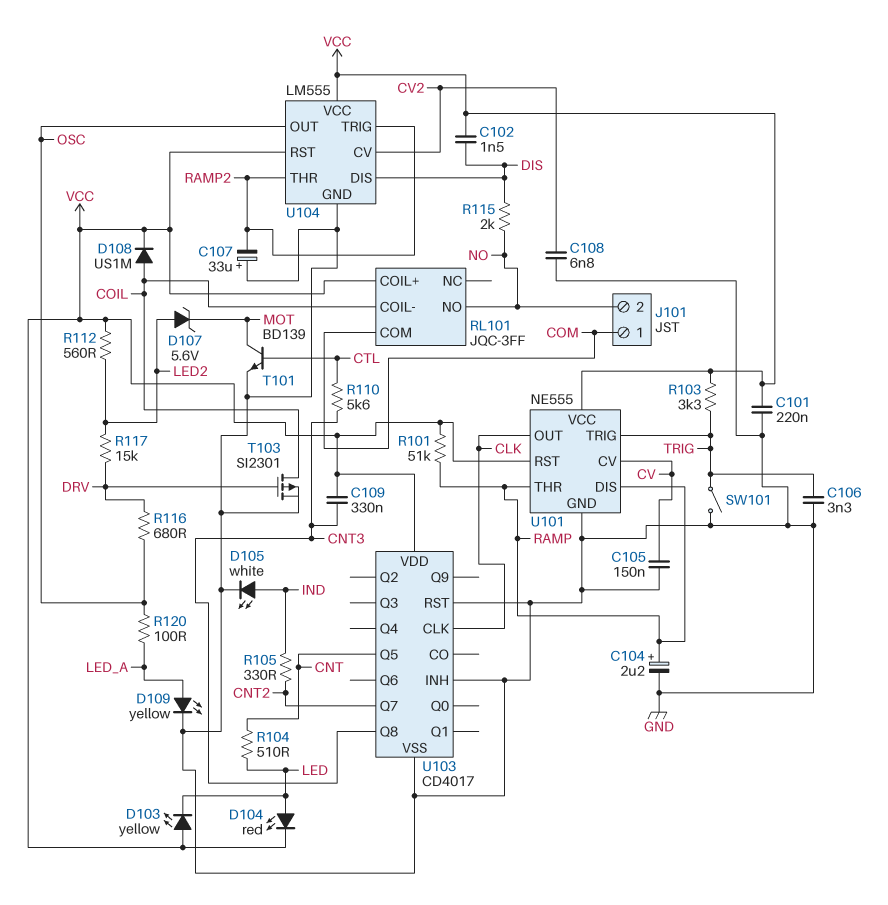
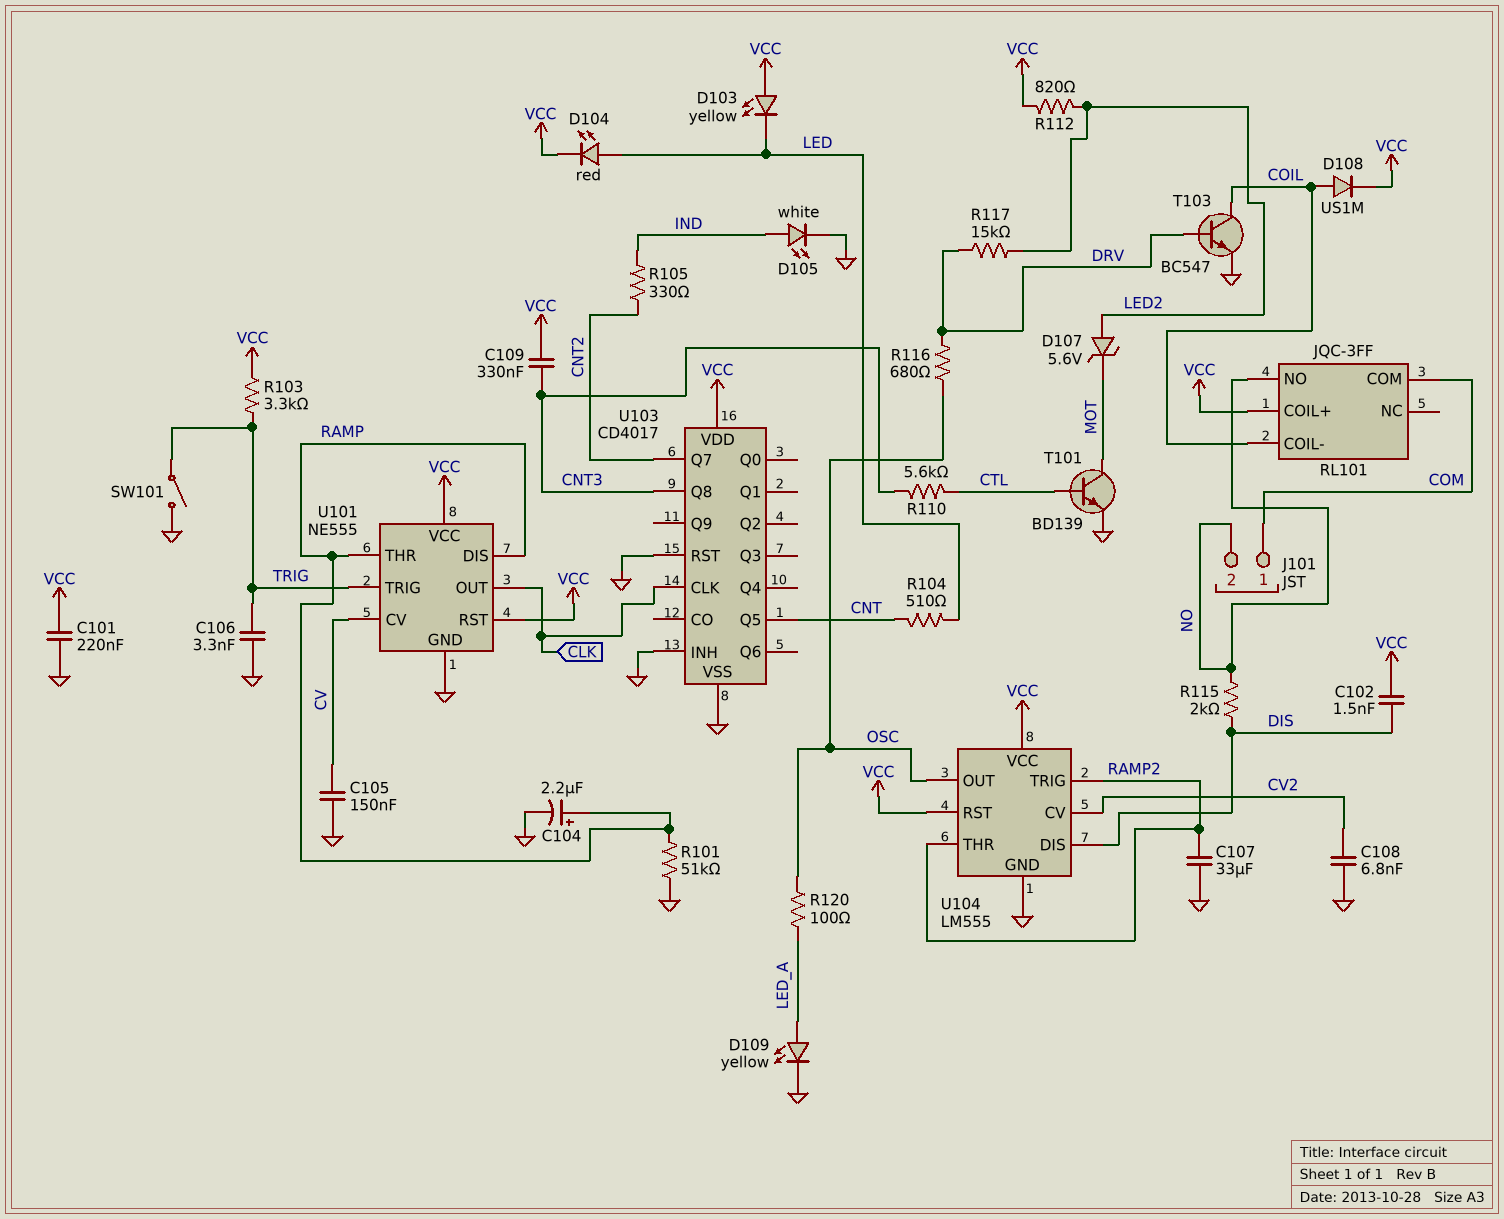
C107: 33uF (plus GND, minus RAMP2) -> 33uF (GND, RAMP2)
R101: 51k (RAMP, VCC) -> 51k (GND, RAMP)
R112: 560 (LED2, VCC) -> 820 (LED2, VCC)
T103: PMOS SI2301 (G DRV, D COIL, S GND) -> NPN BC547 (B DRV, C COIL, E GND)

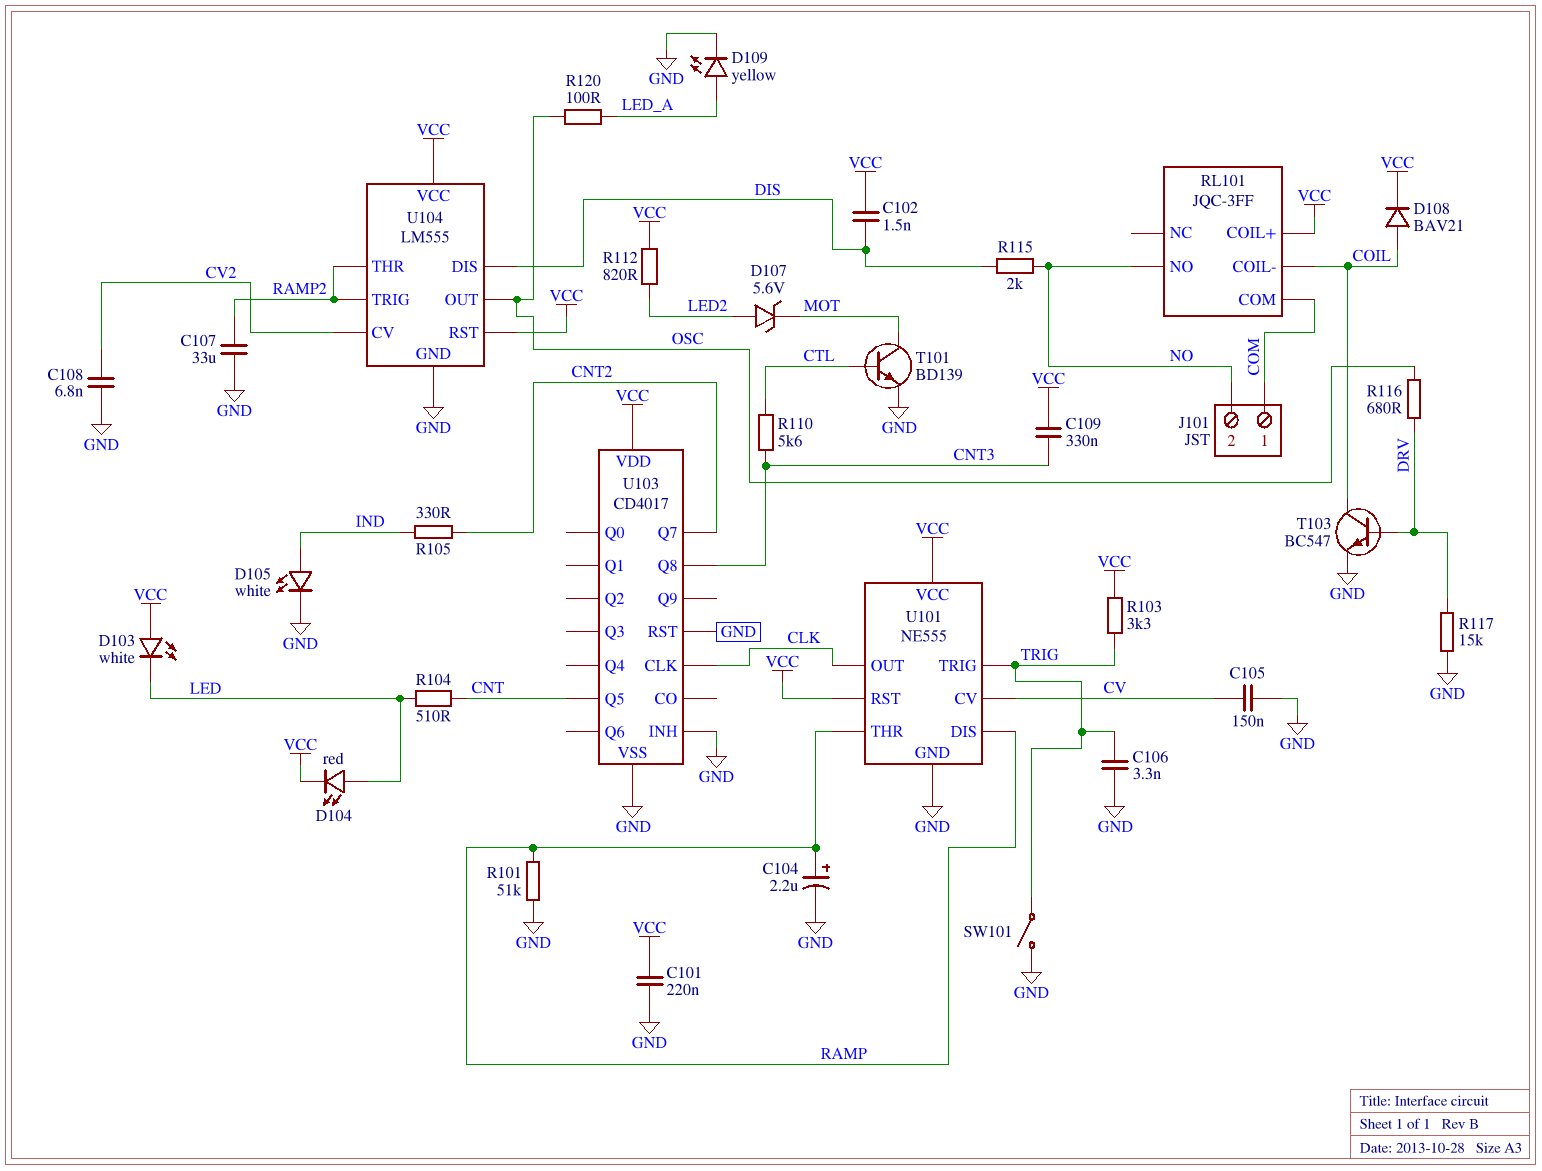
D103: LED yellow (A VCC, K LED) -> LED white (A VCC, K LED)
D108: diode US1M (A COIL, K VCC) -> diode BAV21 (A COIL, K VCC)
R117: 15k (DRV, LED2) -> 15k (DRV, GND)

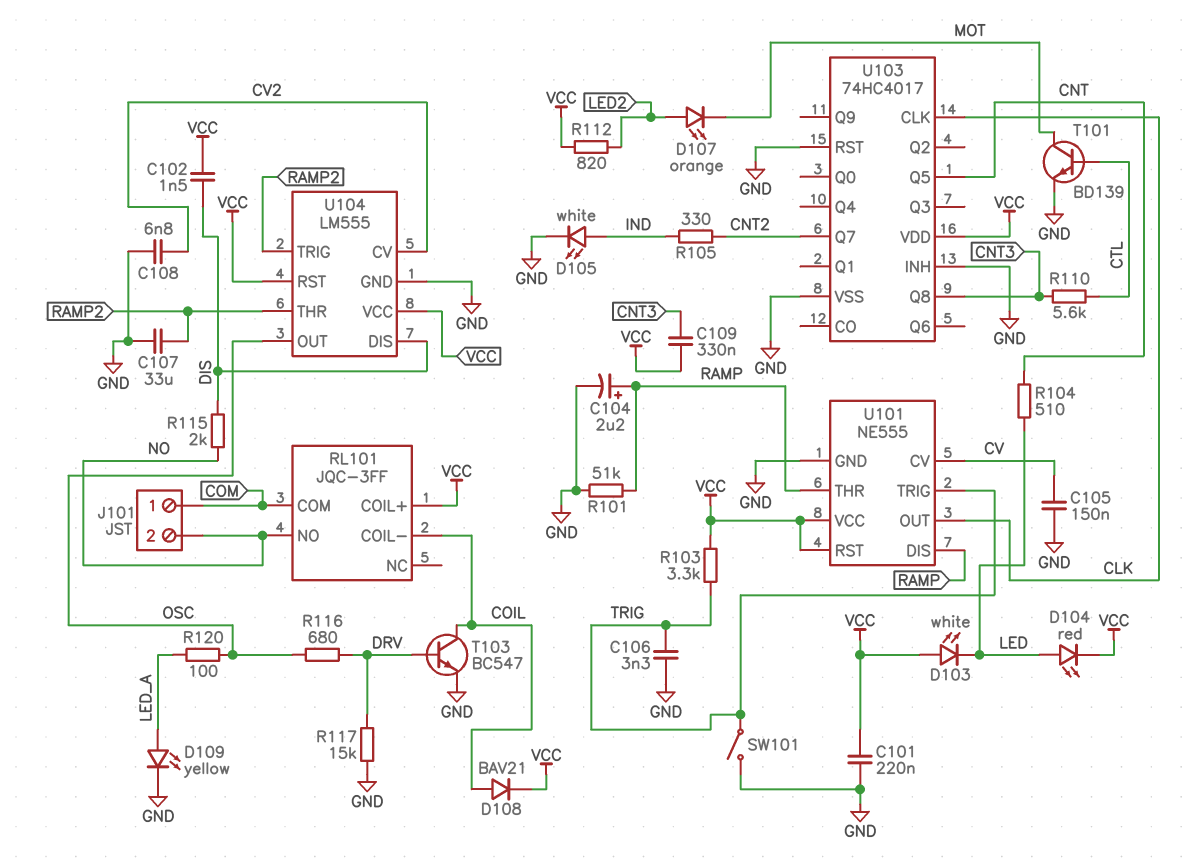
D107: zener 5.6V (A LED2, K MOT) -> LED orange (A LED2, K MOT)
U103: CD4017 -> 74HC4017

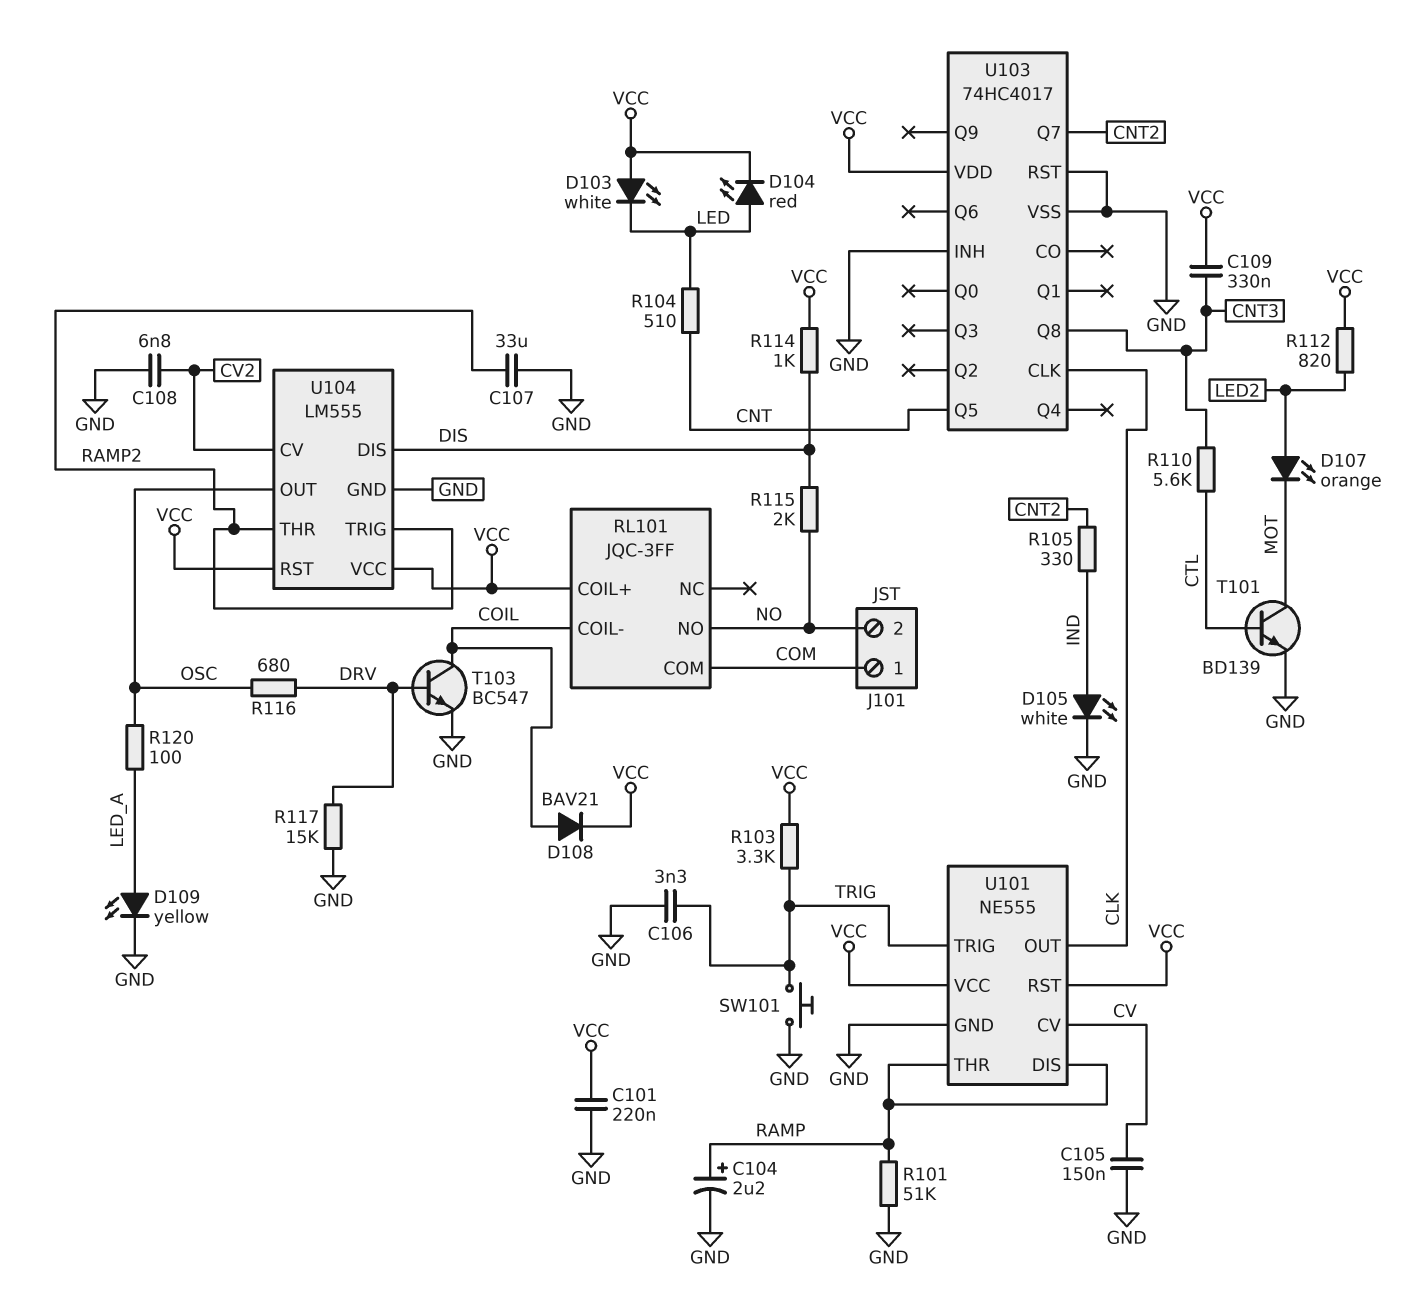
C102: 1.5nF (DIS, VCC) -> none
R114: none -> 1k (DIS, VCC)
SW101: switch (GND, TRIG) -> button (GND, TRIG)

